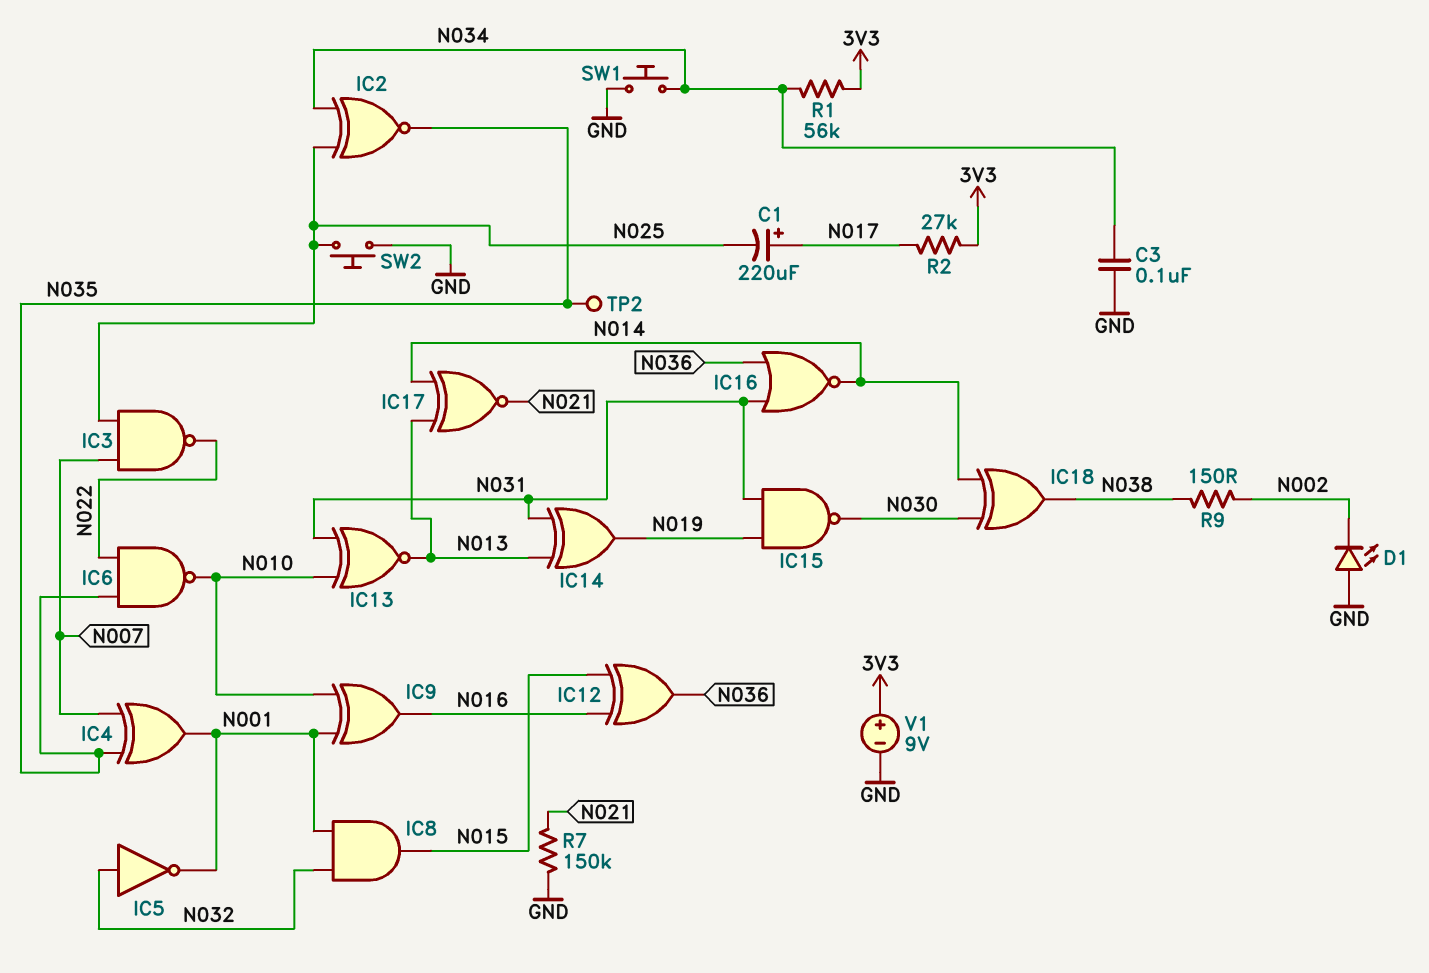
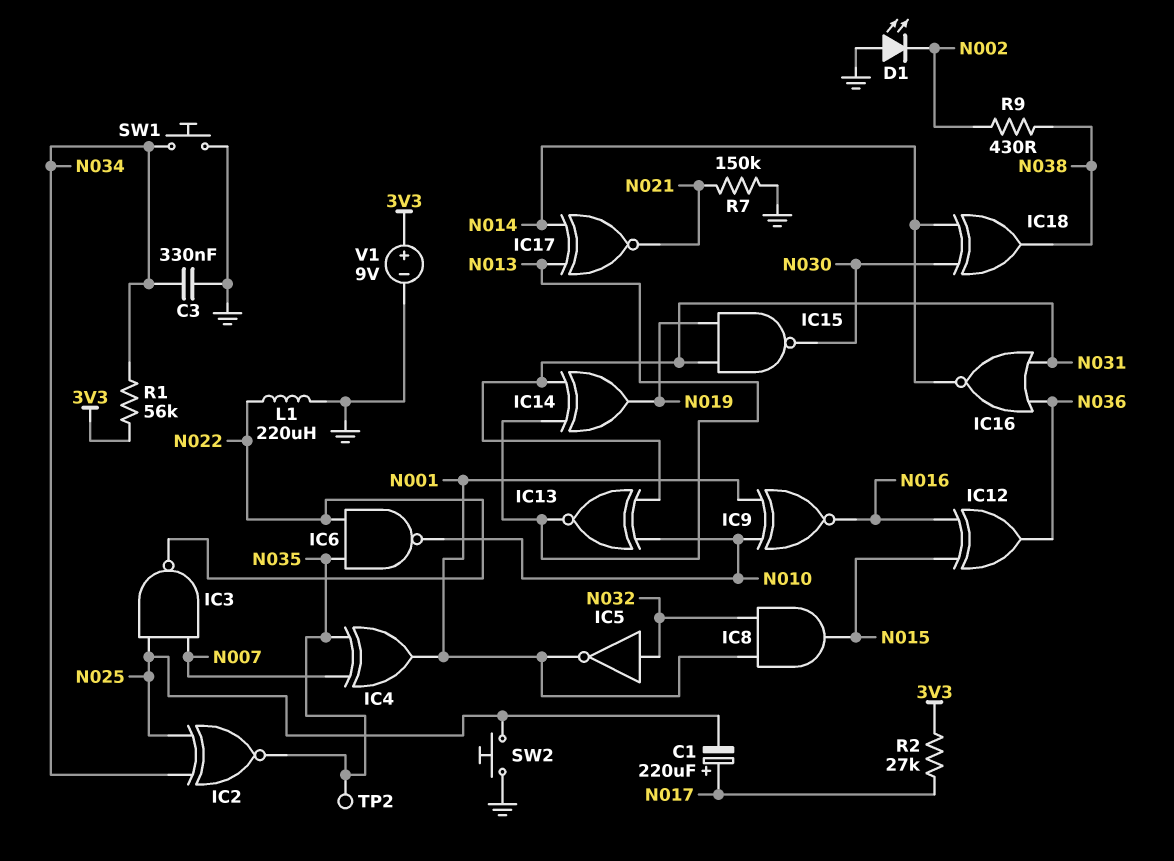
C3: 100nF (GND, N034) -> 330nF (GND, N034)
IC9: XOR (in N001, in N010, out N016) -> XNOR (in N001, in N010, out N016)
L1: none -> 220uH (GND, N022)
R9: 150 (N002, N038) -> 430 (N002, N038)

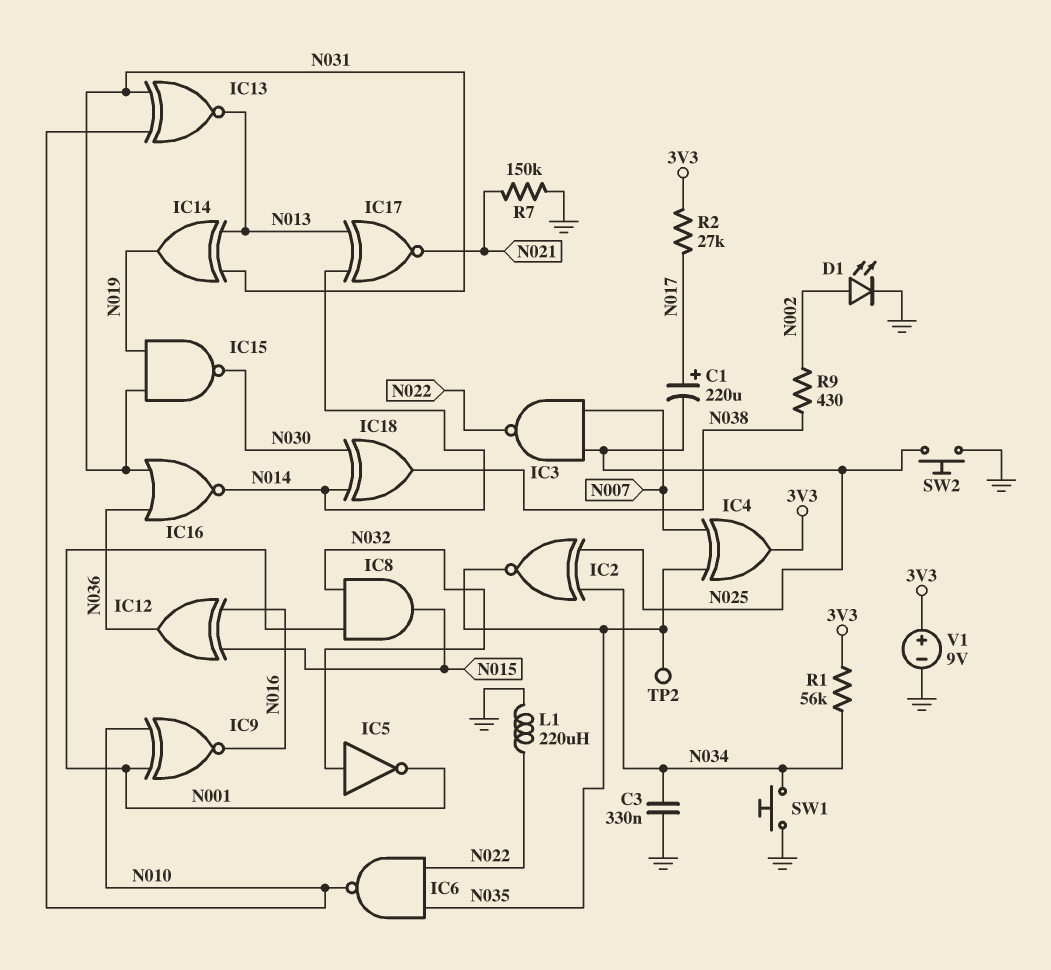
D1: LED (A GND, K N002) -> LED (A N002, K GND)
IC4: XOR (in N007, in N035, out N001) -> XOR (in N007, in N035, out 3V3)

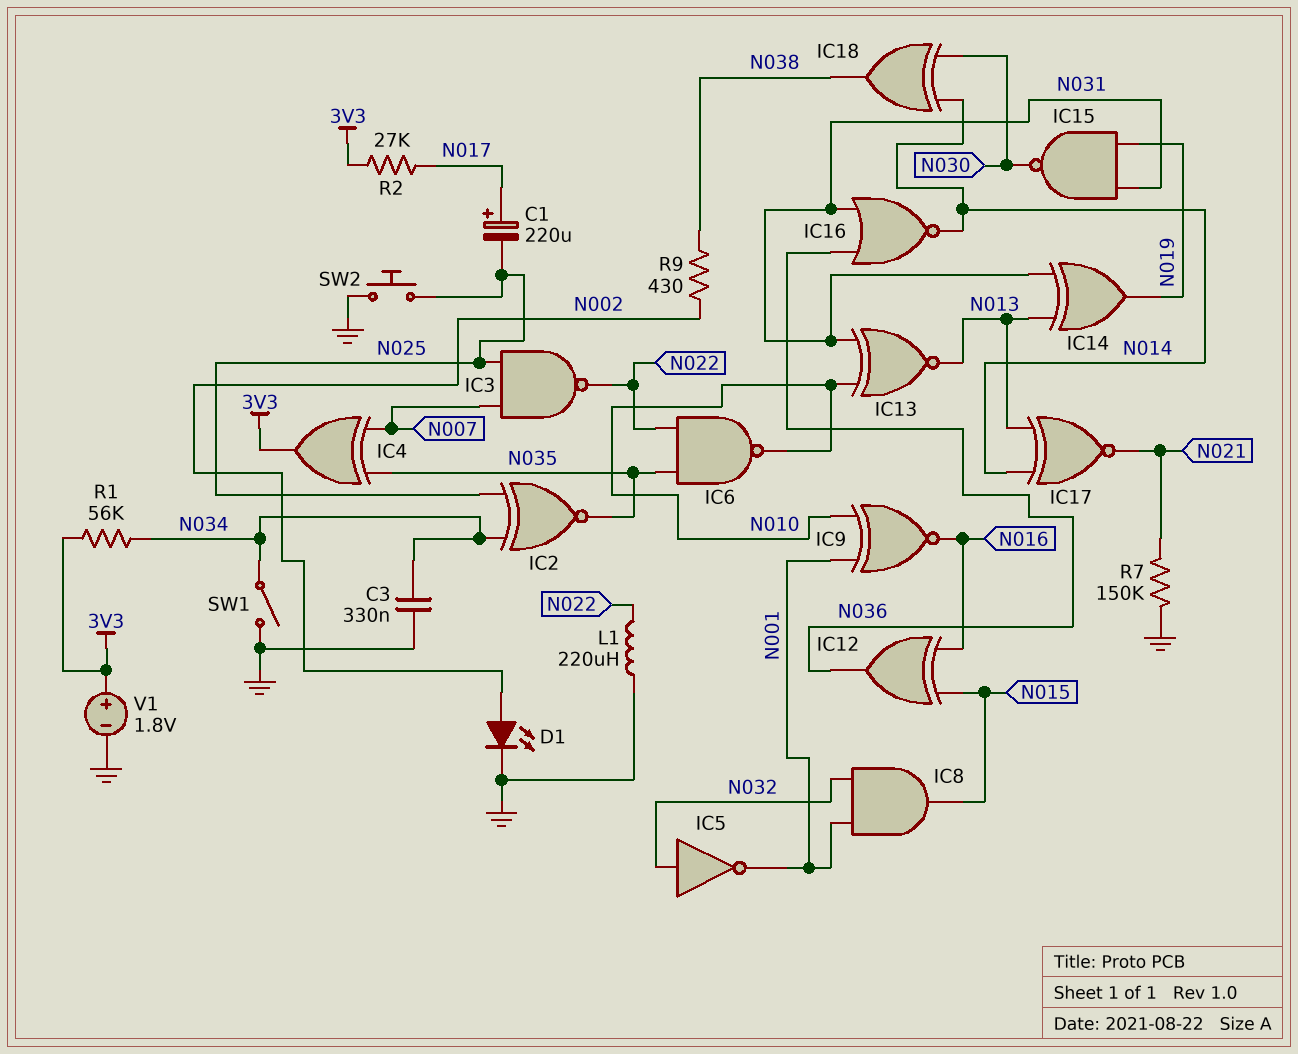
SW1: button (GND, N034) -> switch (GND, N034)
TP2: test point (N035) -> none
V1: 9V (plus 3V3, minus GND) -> 1.8V (plus 3V3, minus GND)

